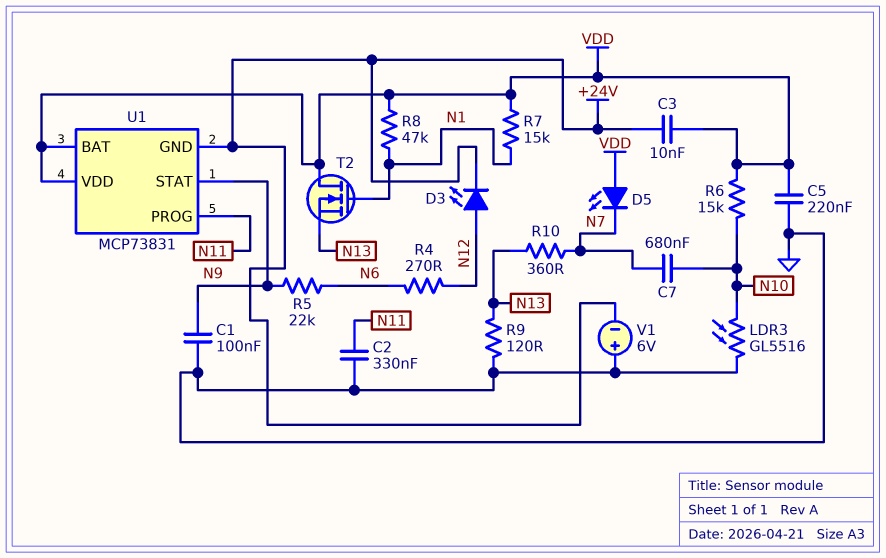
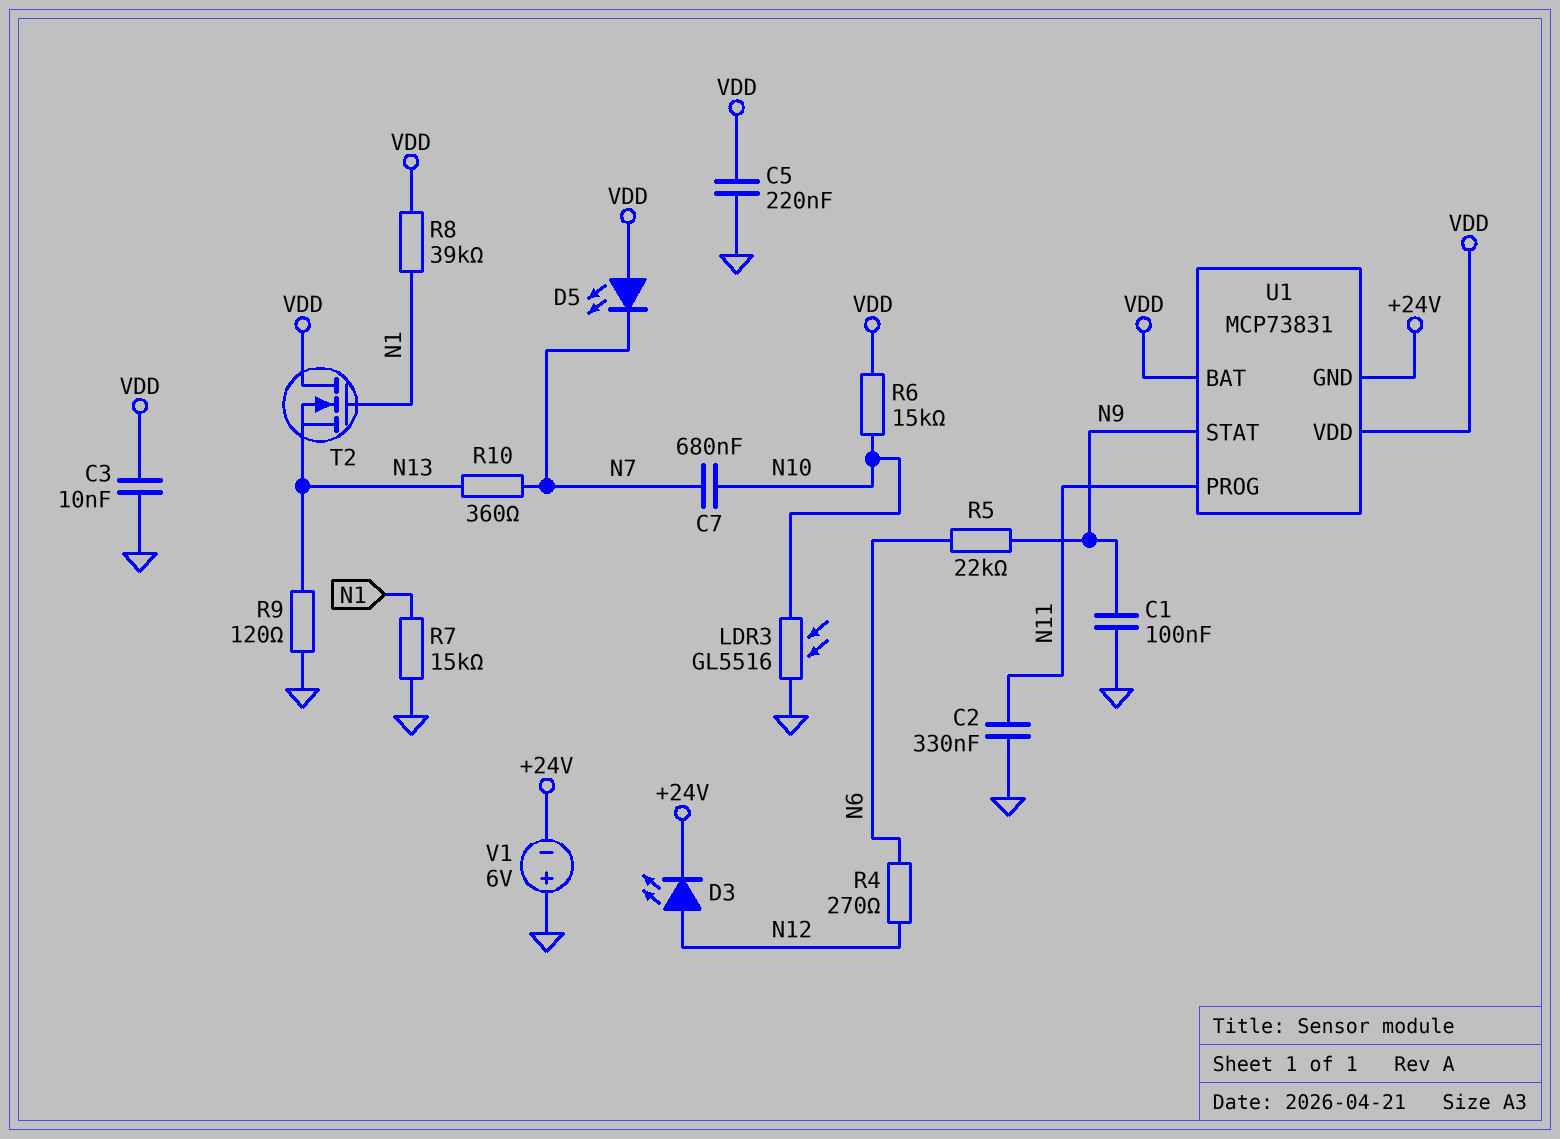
C3: 10nF (+24V, VDD) -> 10nF (GND, VDD)
R7: 15k (N1, VDD) -> 15k (GND, N1)
R8: 47k (N1, VDD) -> 39k (N1, VDD)

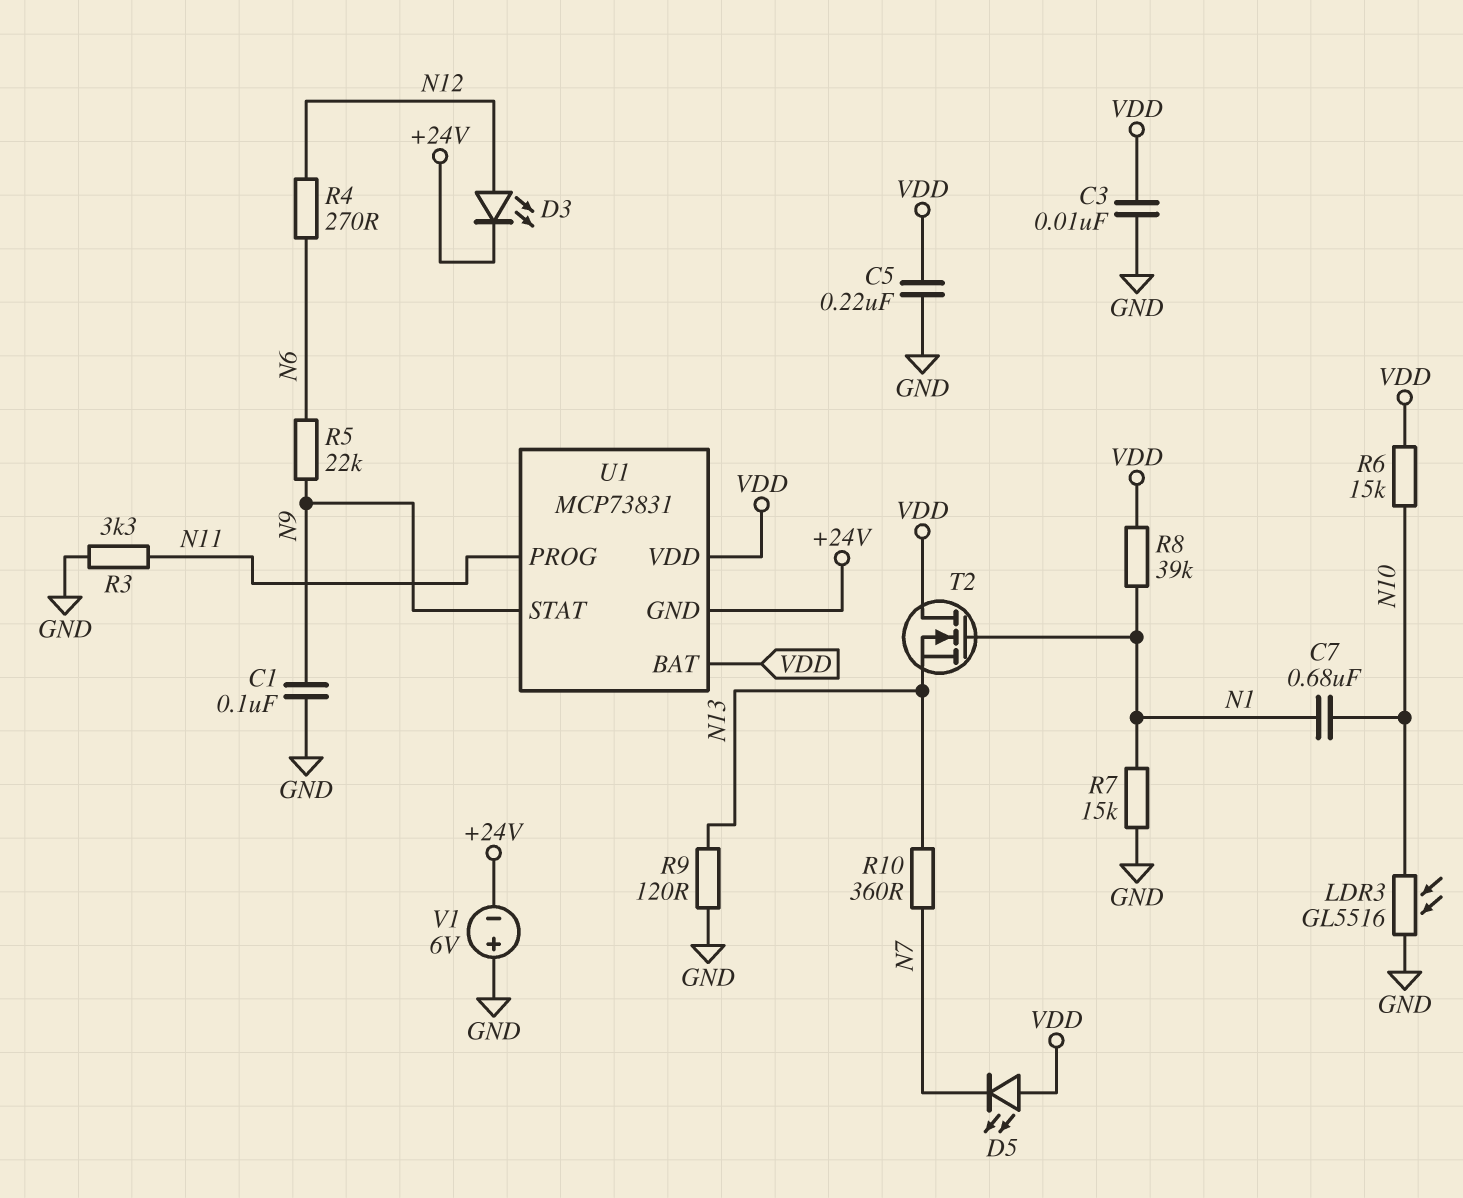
C2: 330nF (GND, N11) -> none
C7: 680nF (N7, N10) -> 680nF (N1, N10)
R3: none -> 3.3k (GND, N11)

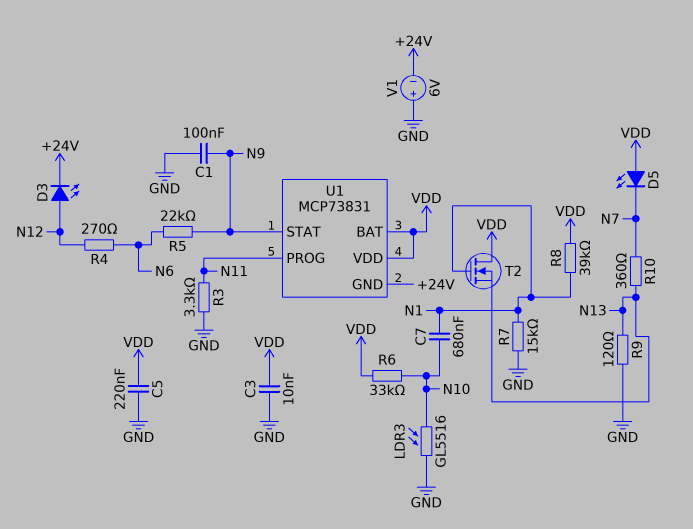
R6: 15k (N10, VDD) -> 33k (N10, VDD)

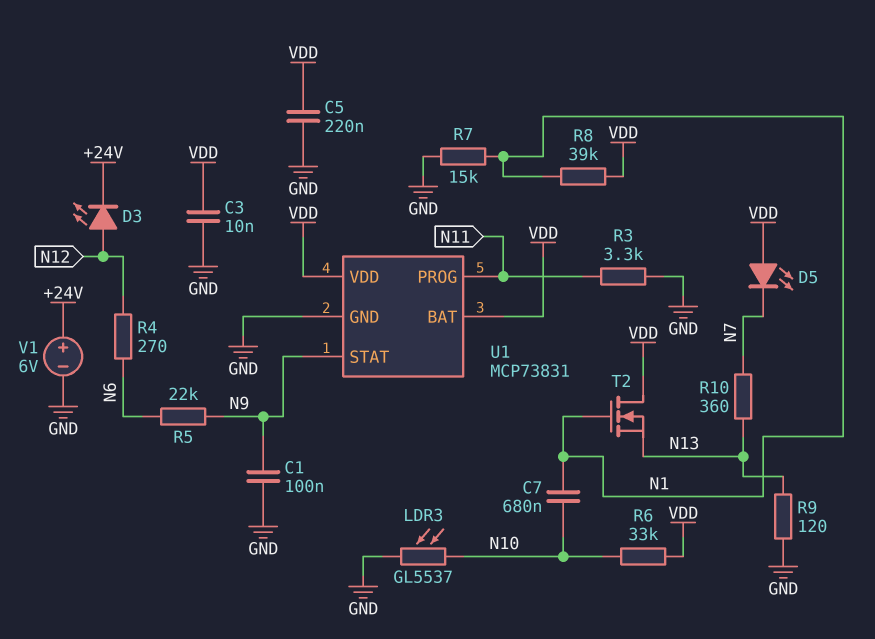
LDR3: GL5516 (GND, N10) -> GL5537 (GND, N10)
U1 pin GND: +24V -> GND
V1: 6V (plus GND, minus +24V) -> 6V (plus +24V, minus GND)

